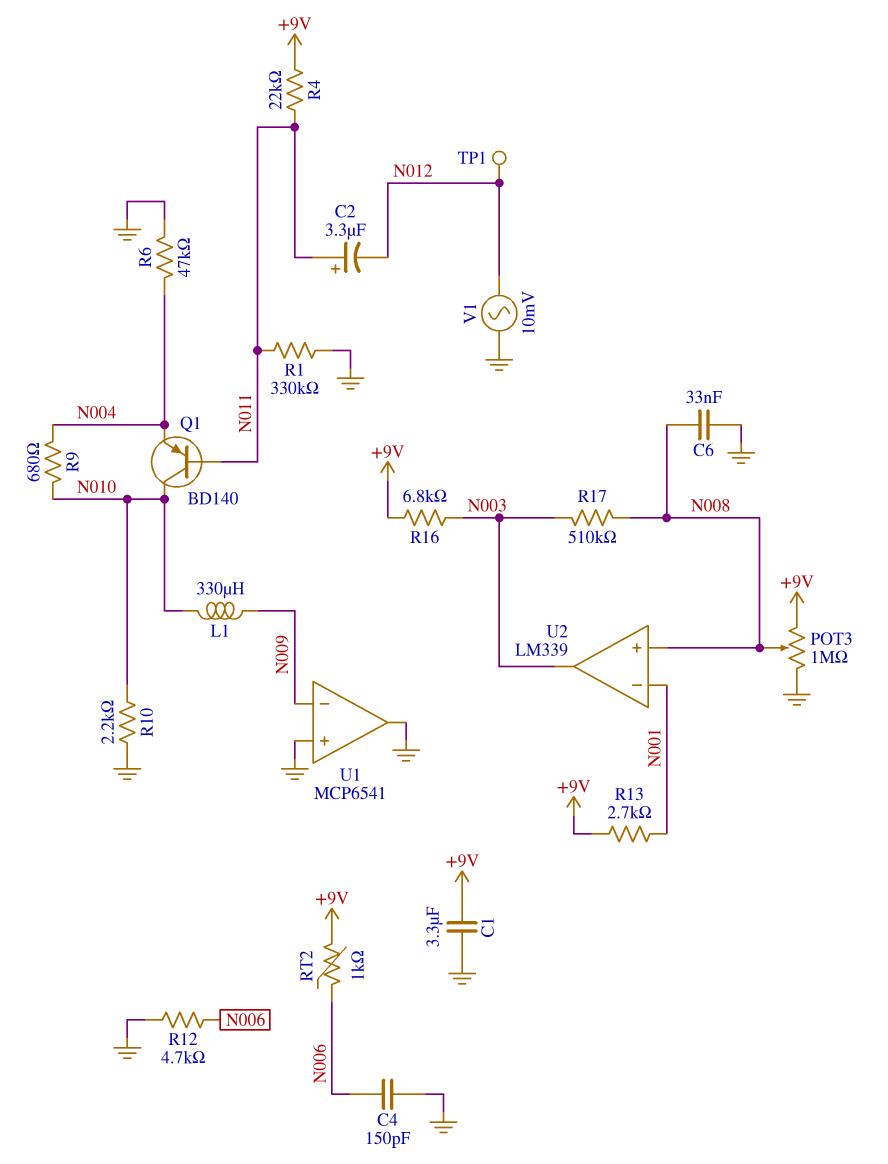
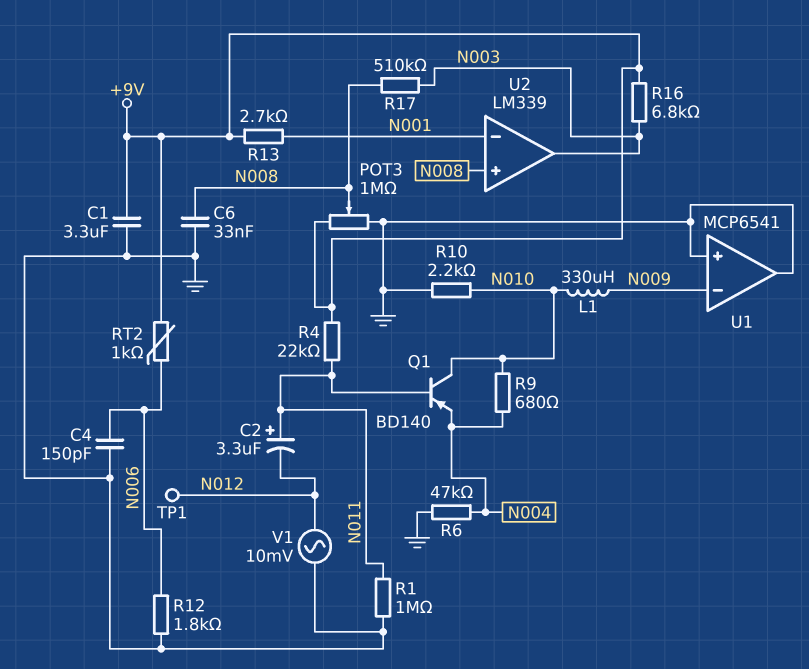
R1: 330k (GND, N011) -> 1M (GND, N011)
R12: 4.7k (GND, N006) -> 1.8k (GND, N006)

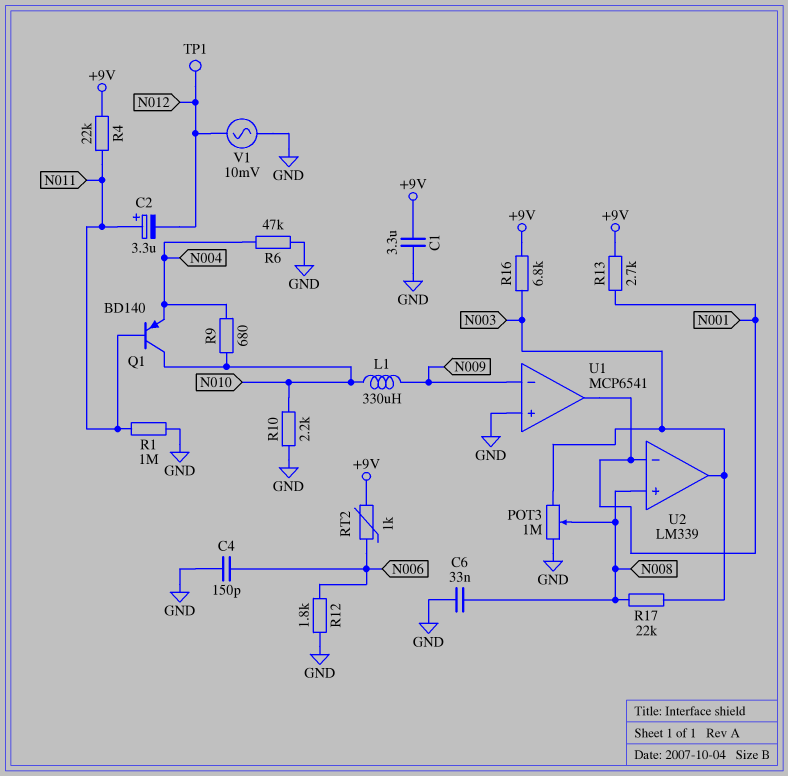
POT3: 1M (+9V, GND, wiper N008) -> 1M (GND, N003, wiper N008)
R17: 510k (N003, N008) -> 22k (N003, N008)
U1 pin out: GND -> N001

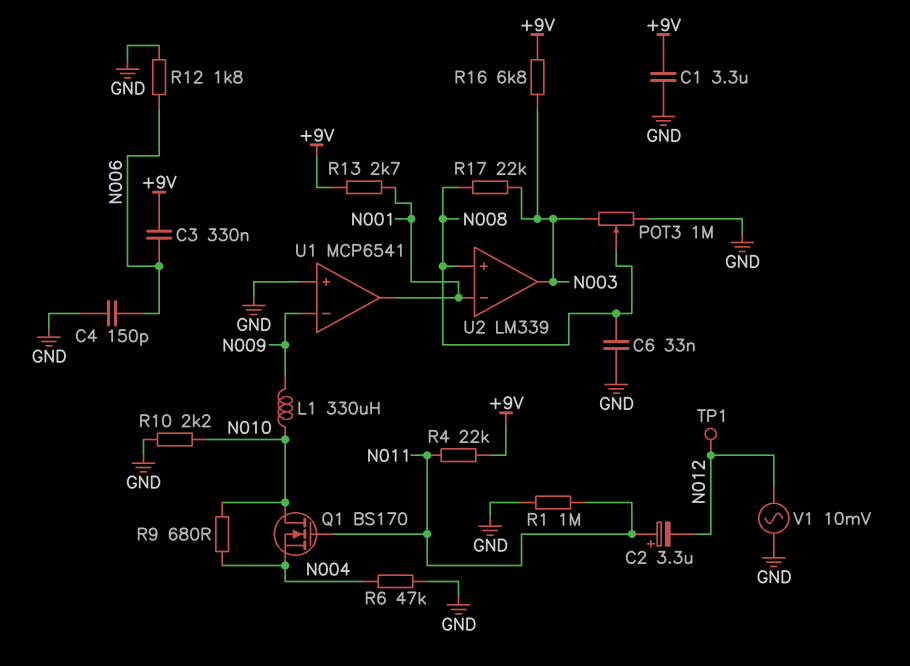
C3: none -> 330nF (+9V, N006)
Q1: PNP BD140 (B N011, C N010, E N004) -> NMOS BS170 (G N011, D N010, S N004)
RT2: 1k (+9V, N006) -> none

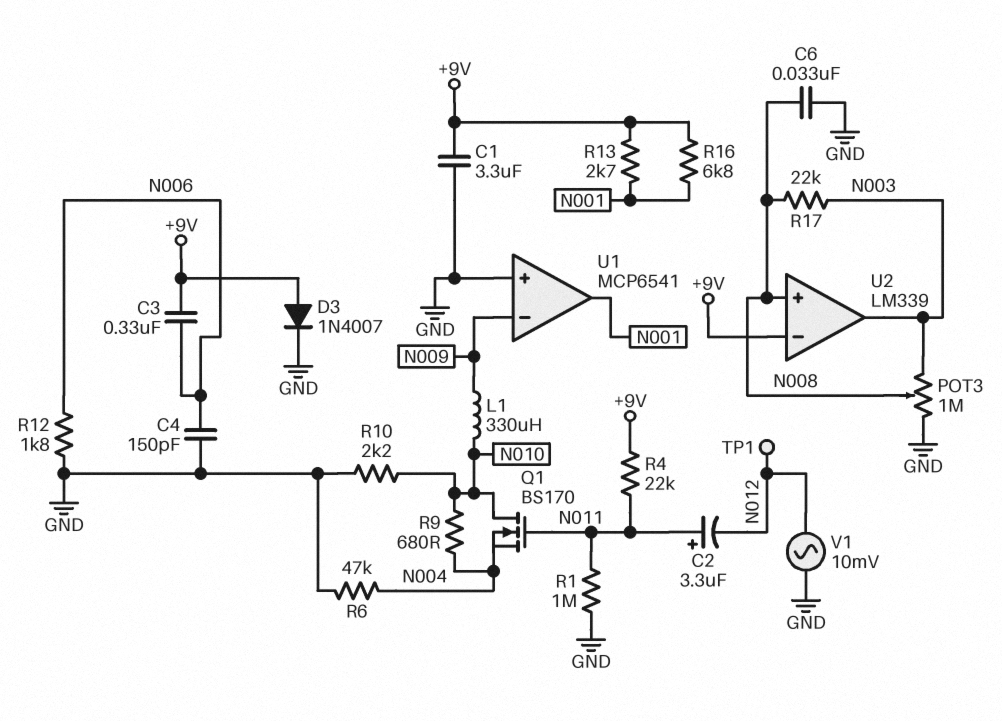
D3: none -> diode 1N4007 (A +9V, K GND)
R16: 6.8k (+9V, N003) -> 6.8k (+9V, N001)
U2 pin in-: N001 -> +9V

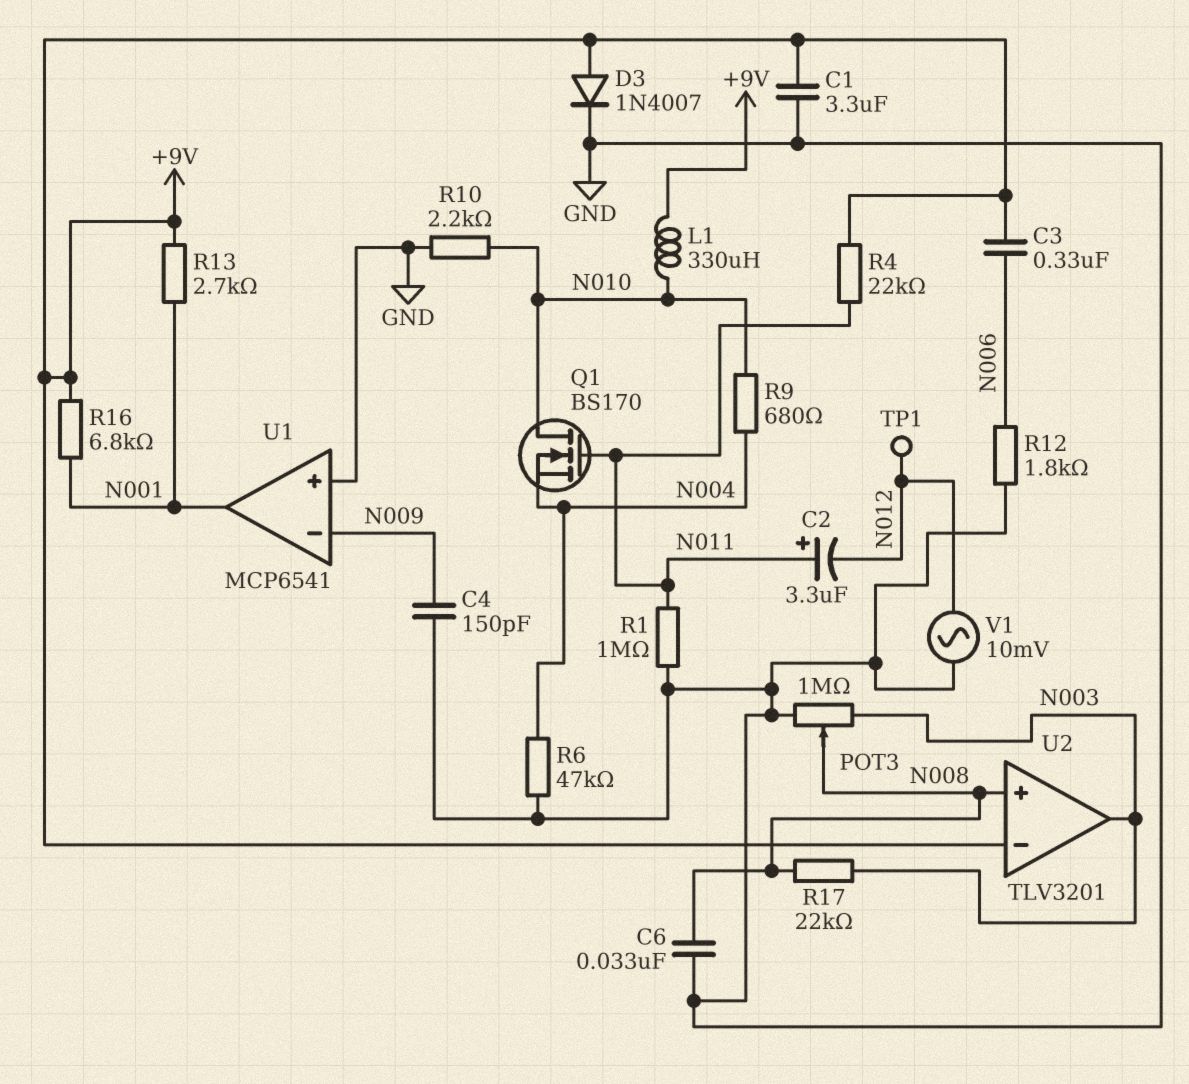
C4: 150pF (GND, N006) -> 150pF (GND, N009)
L1: 330uH (N009, N010) -> 330uH (+9V, N010)
U2: LM339 -> TLV3201

